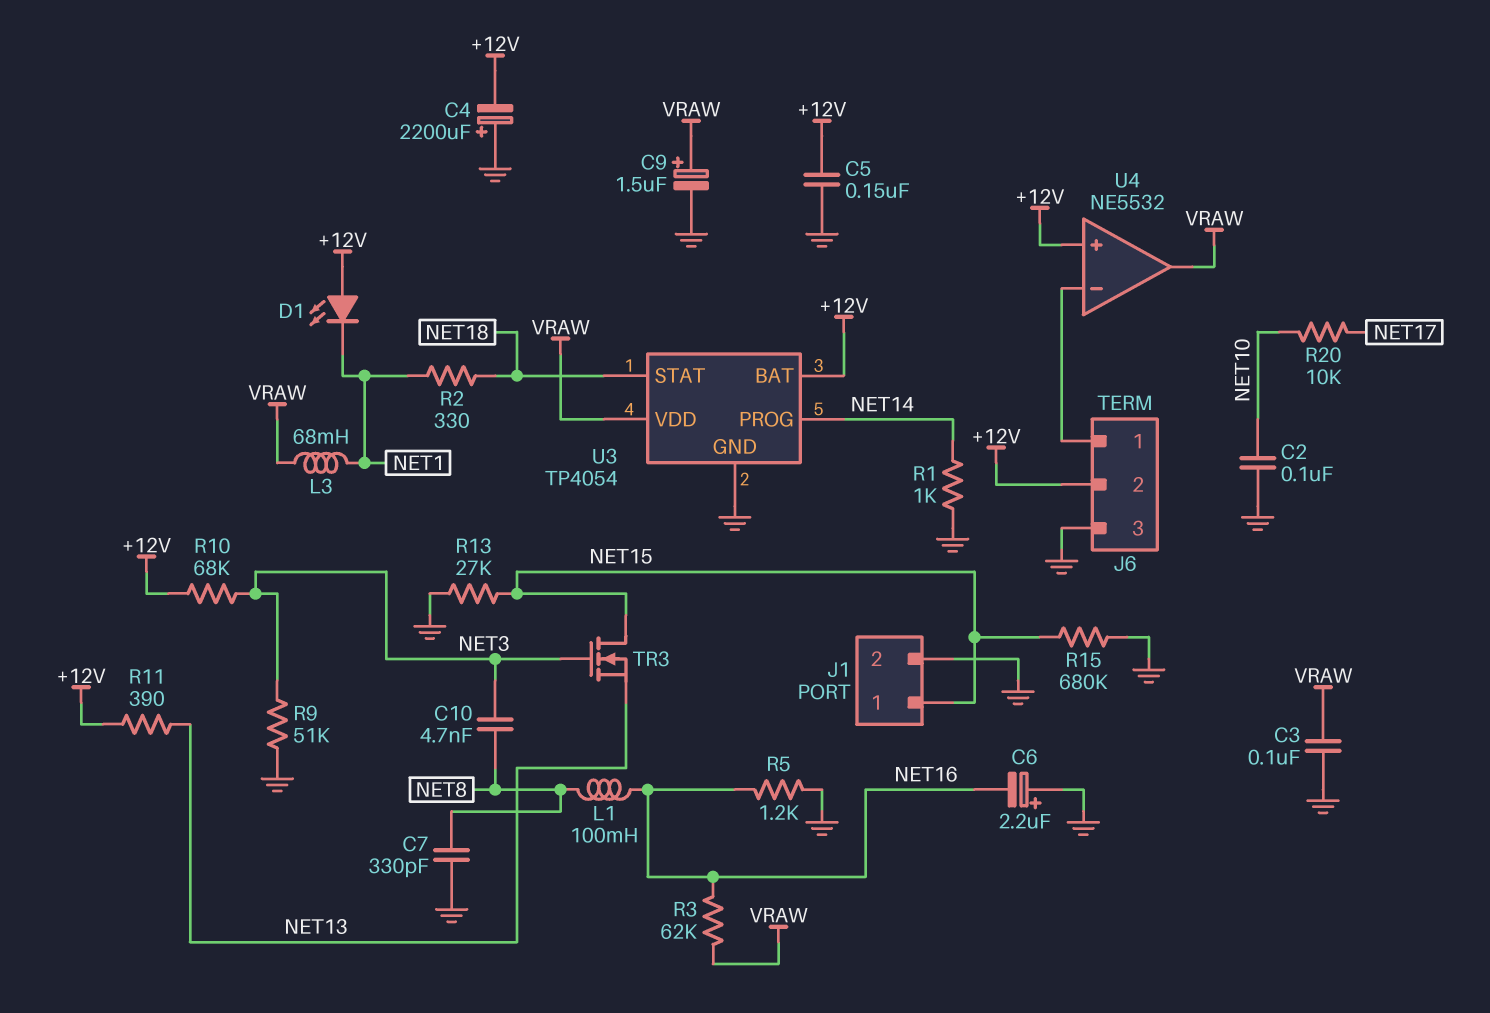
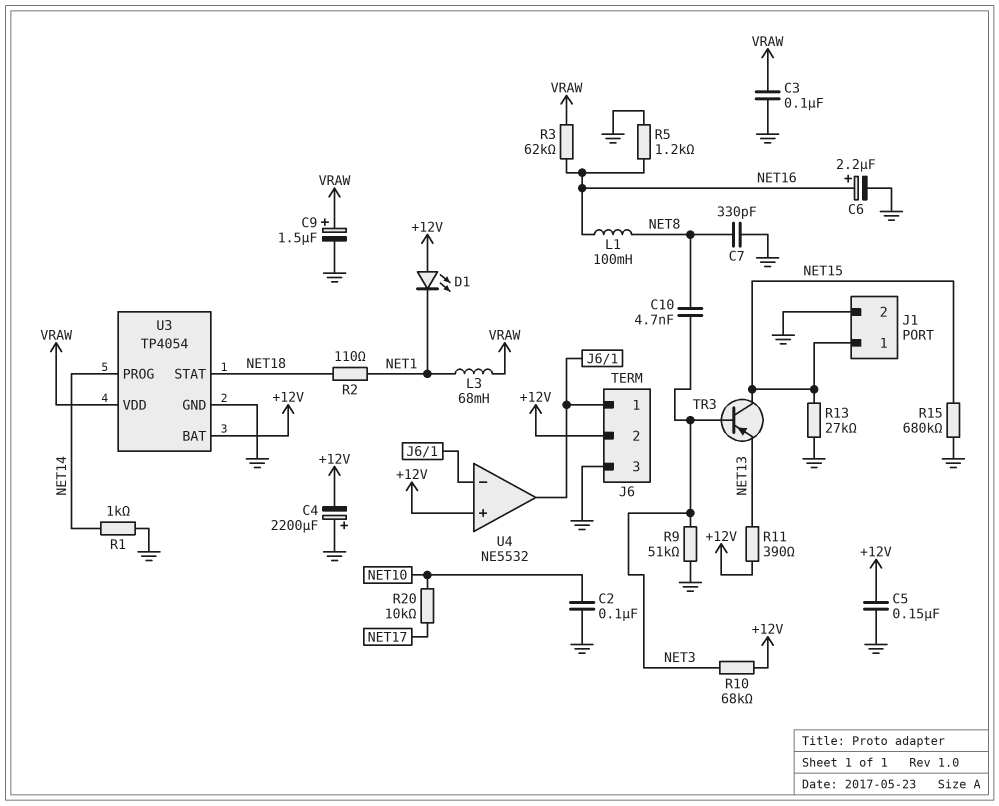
C6: 2.2uF (plus GND, minus NET16) -> 2.2uF (plus NET16, minus GND)
R2: 330 (NET1, NET18) -> 110 (NET1, NET18)
TR3: NMOS (G NET3, D NET15, S NET13) -> PNP (B NET3, C NET15, E NET13)
U4 pin out: VRAW -> J6/1

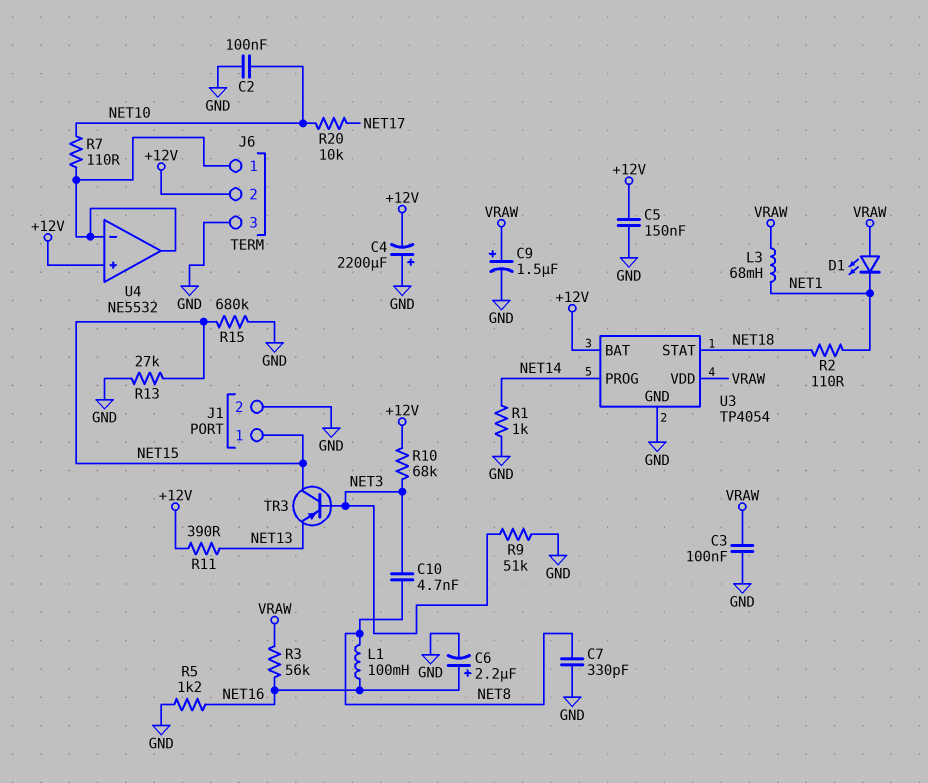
D1: LED (A +12V, K NET1) -> LED (A VRAW, K NET1)
R3: 62k (NET16, VRAW) -> 56k (NET16, VRAW)
R7: none -> 110 (J6/1, NET10)

